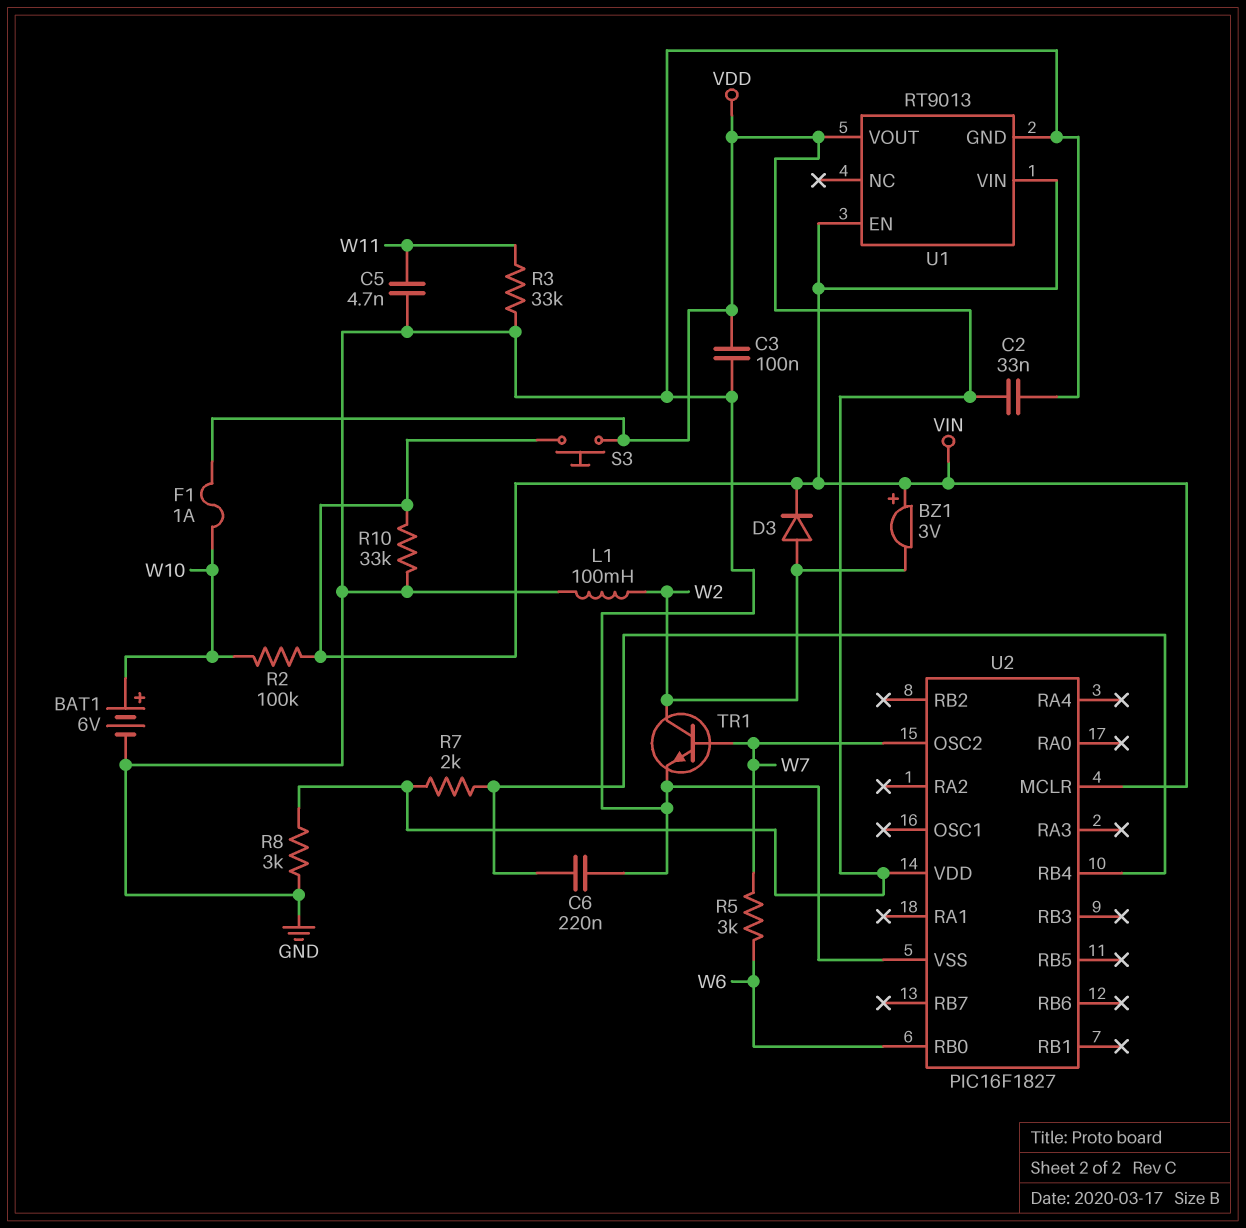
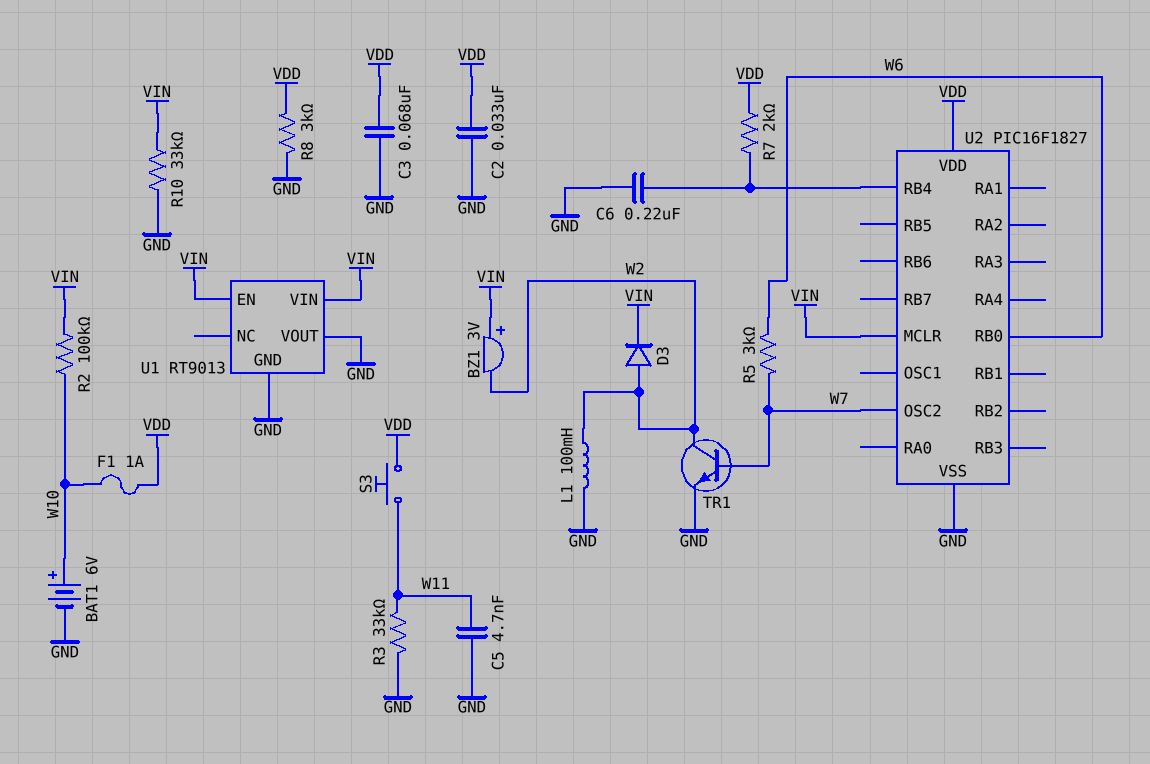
C3: 100nF (GND, VDD) -> 68nF (GND, VDD)
S3: button (VDD, VIN) -> button (VDD, W11)
U1 pin VOUT: VDD -> GND

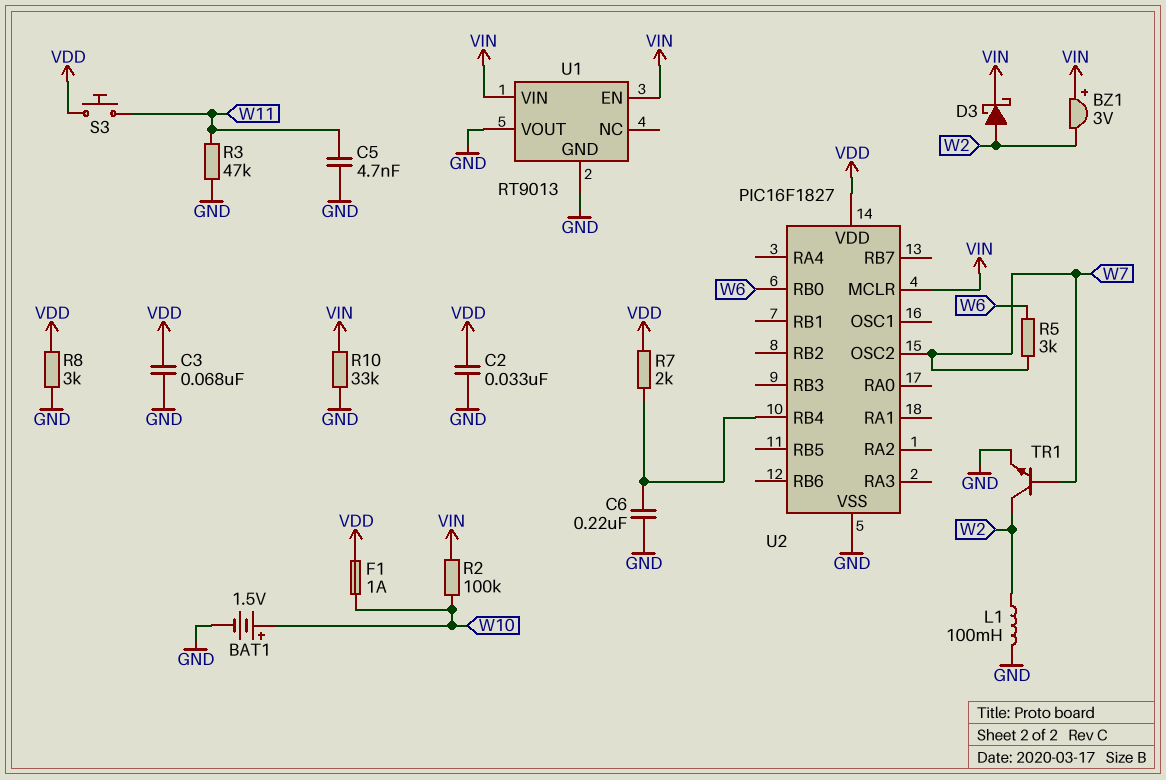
BAT1: 6V (plus W10, minus GND) -> 1.5V (plus W10, minus GND)
D3: diode (A W2, K VIN) -> schottky (A W2, K VIN)
R3: 33k (GND, W11) -> 47k (GND, W11)

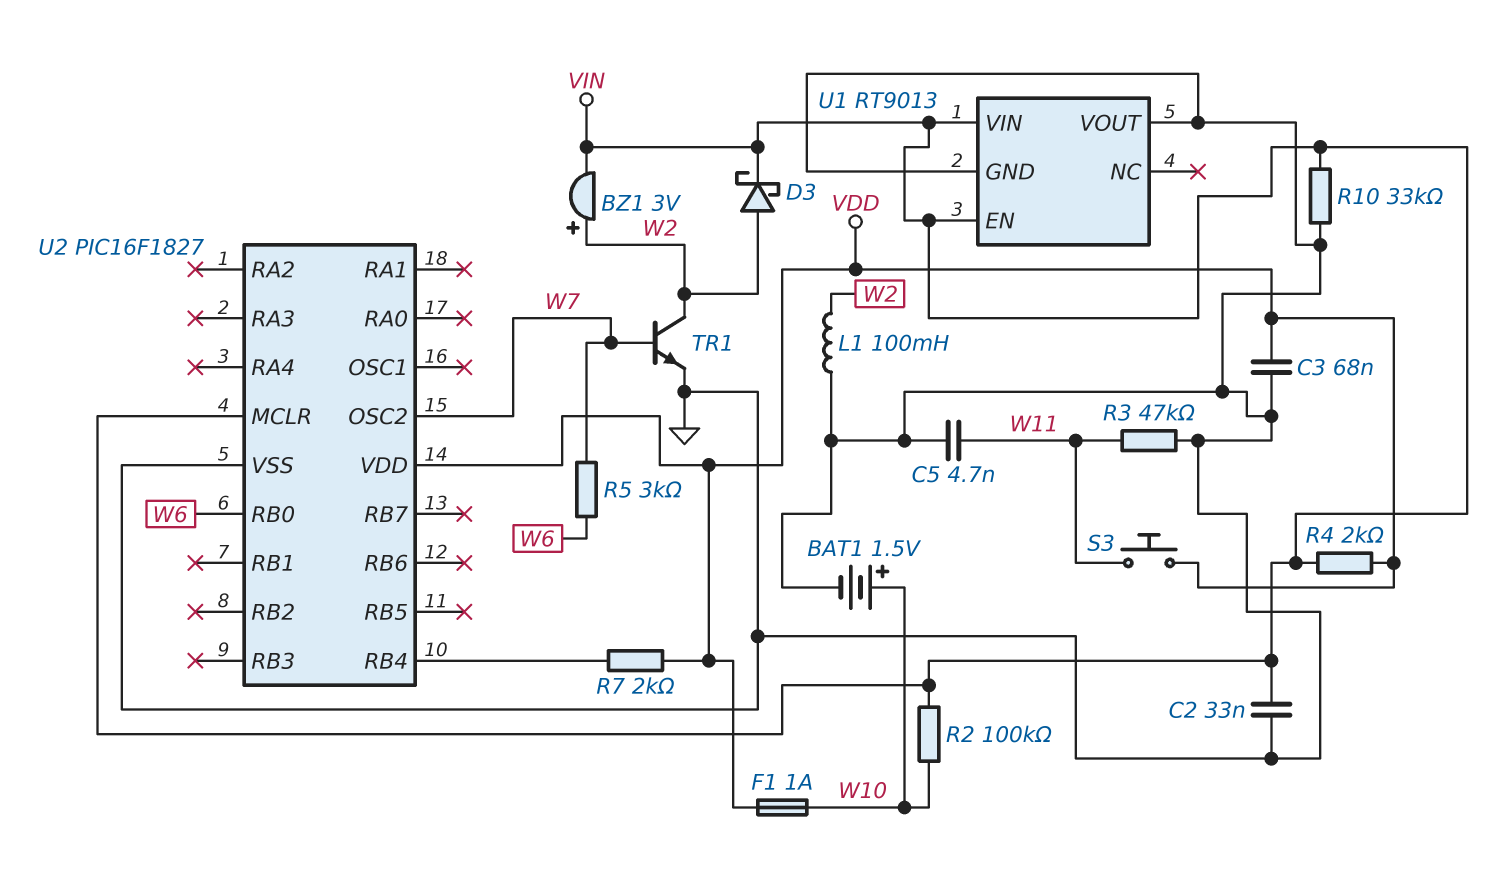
BZ1: buzzer 3V (plus VIN, minus W2) -> buzzer 3V (plus W2, minus VIN)
C2: 33nF (GND, VDD) -> 33nF (GND, VIN)
C6: 220nF (GND, U2/RB4) -> none
R4: none -> 2k (VDD, VIN)
R8: 3k (GND, VDD) -> none

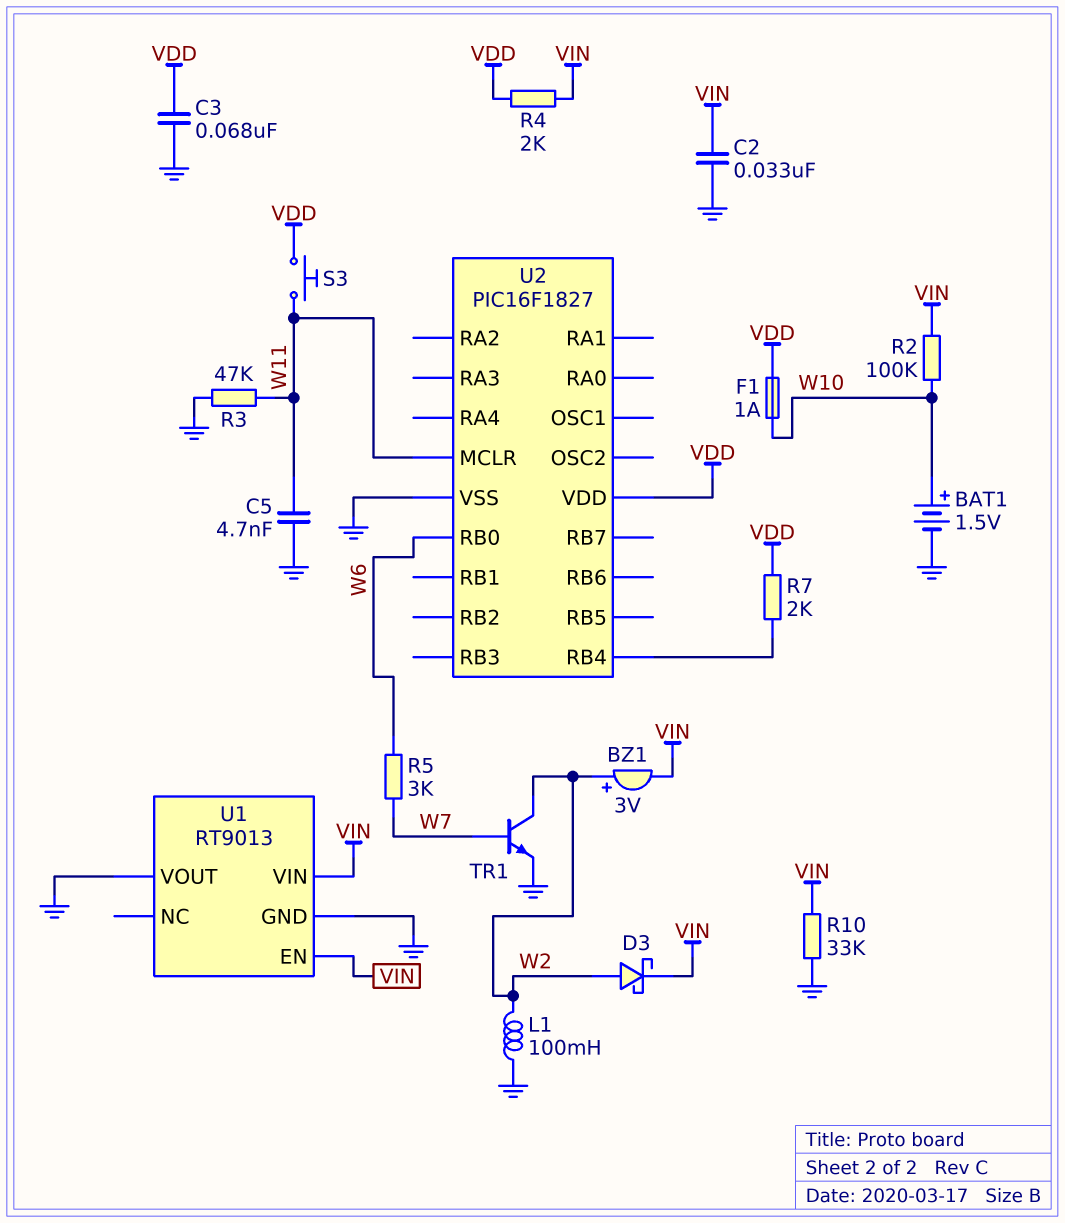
U2 pin MCLR: VIN -> W11
U2 pin OSC2: W7 -> none

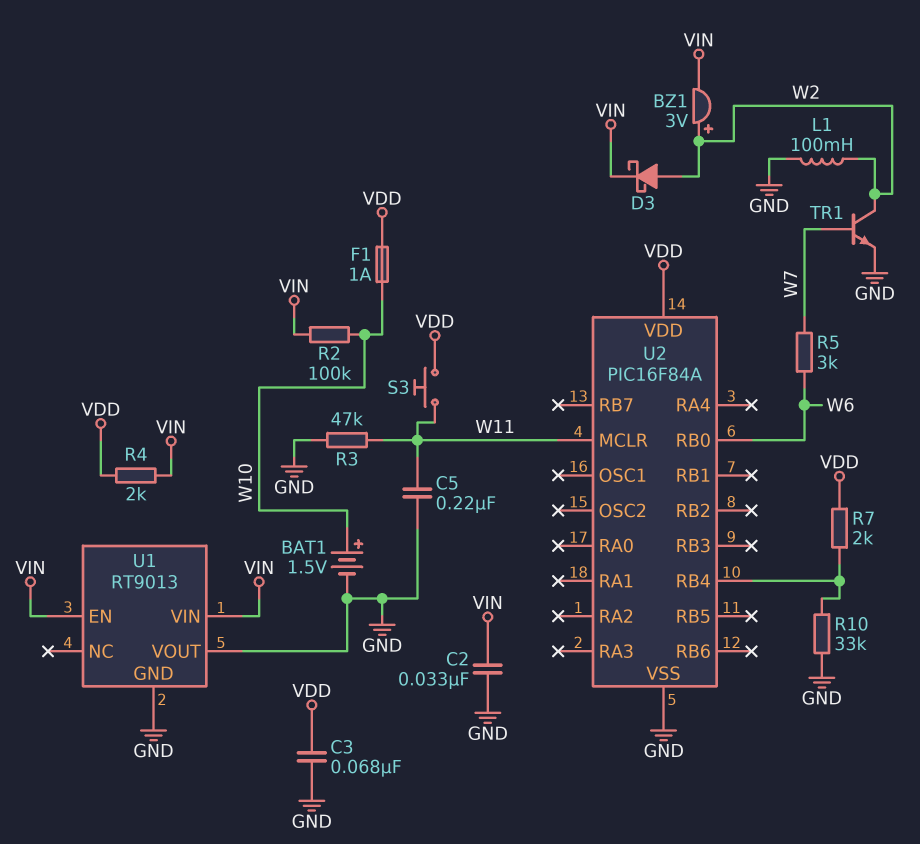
C5: 4.7nF (GND, W11) -> 220nF (GND, W11)
R10: 33k (GND, VIN) -> 33k (GND, U2/RB4)
U2: PIC16F1827 -> PIC16F84A

